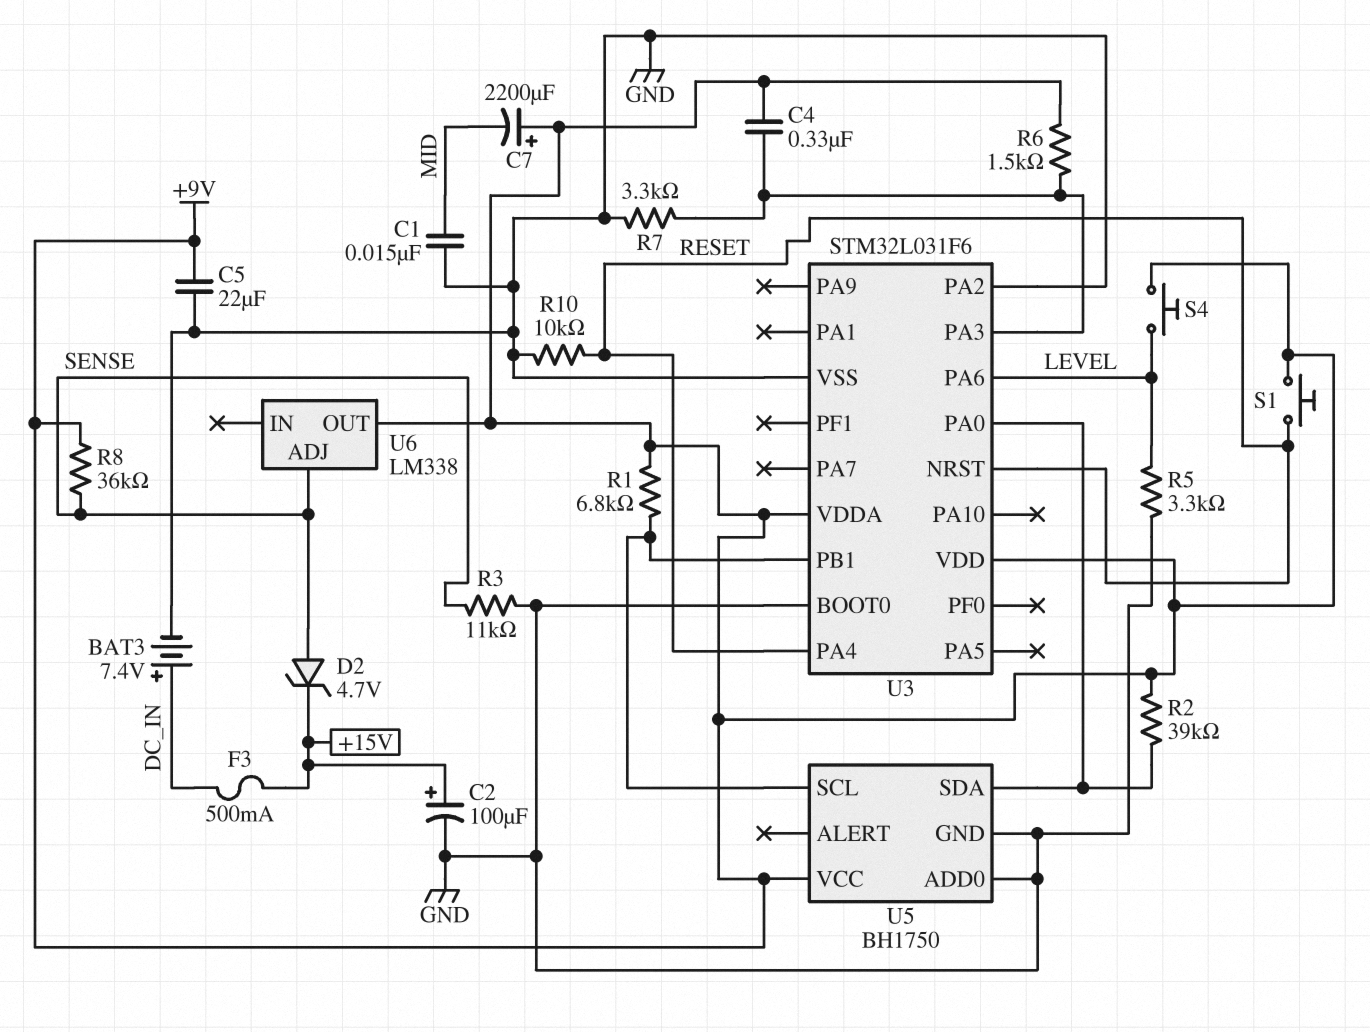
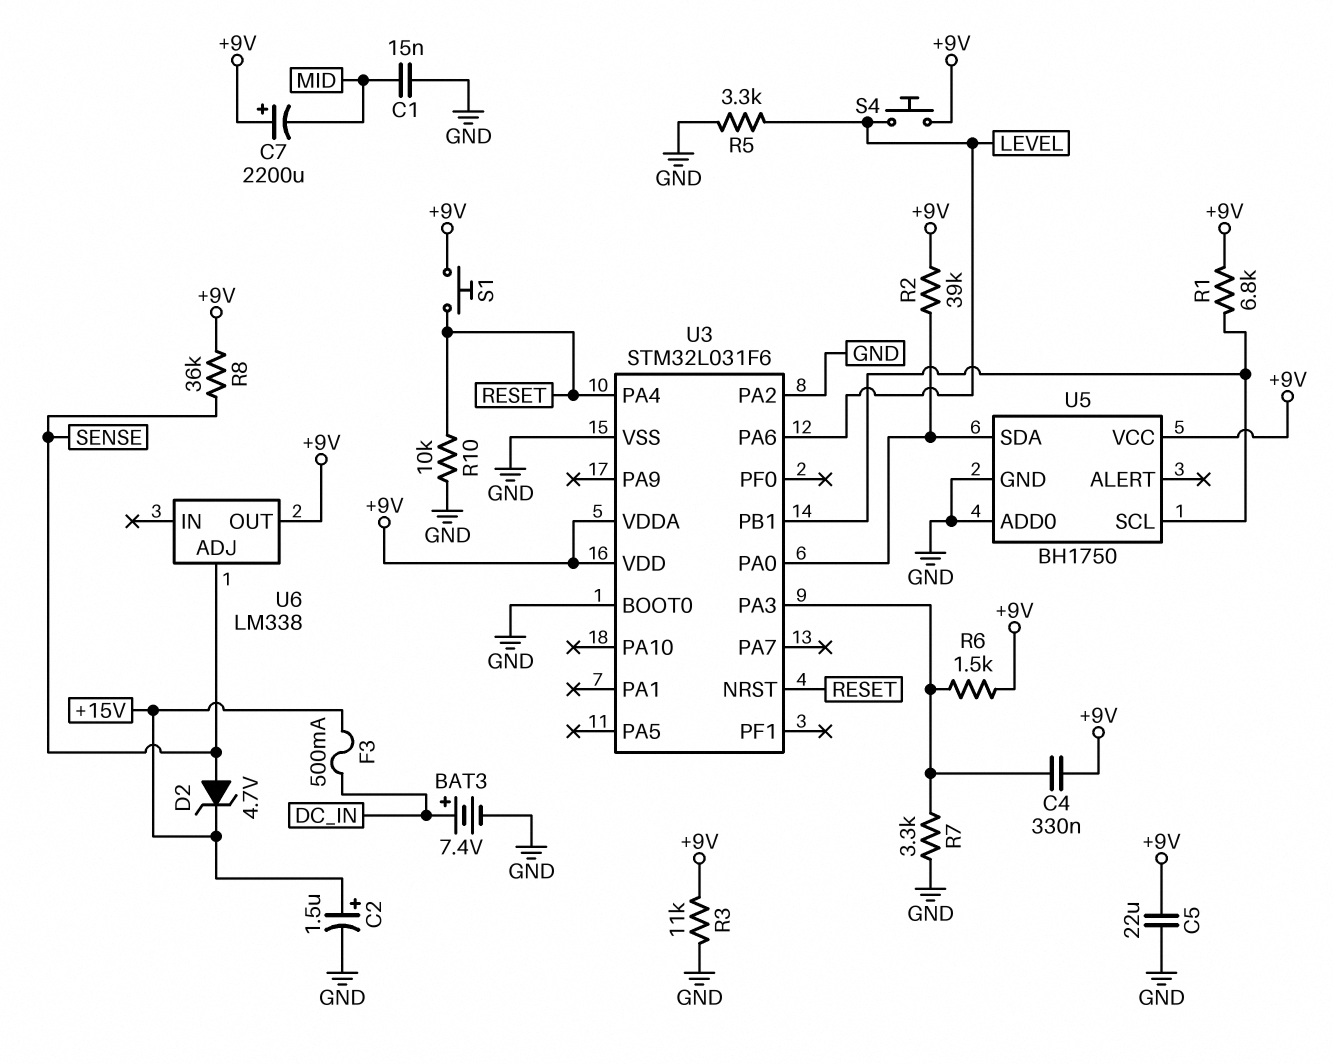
C2: 100uF (plus +15V, minus GND) -> 1.5uF (plus +15V, minus GND)
R3: 11k (GND, SENSE) -> 11k (+9V, GND)

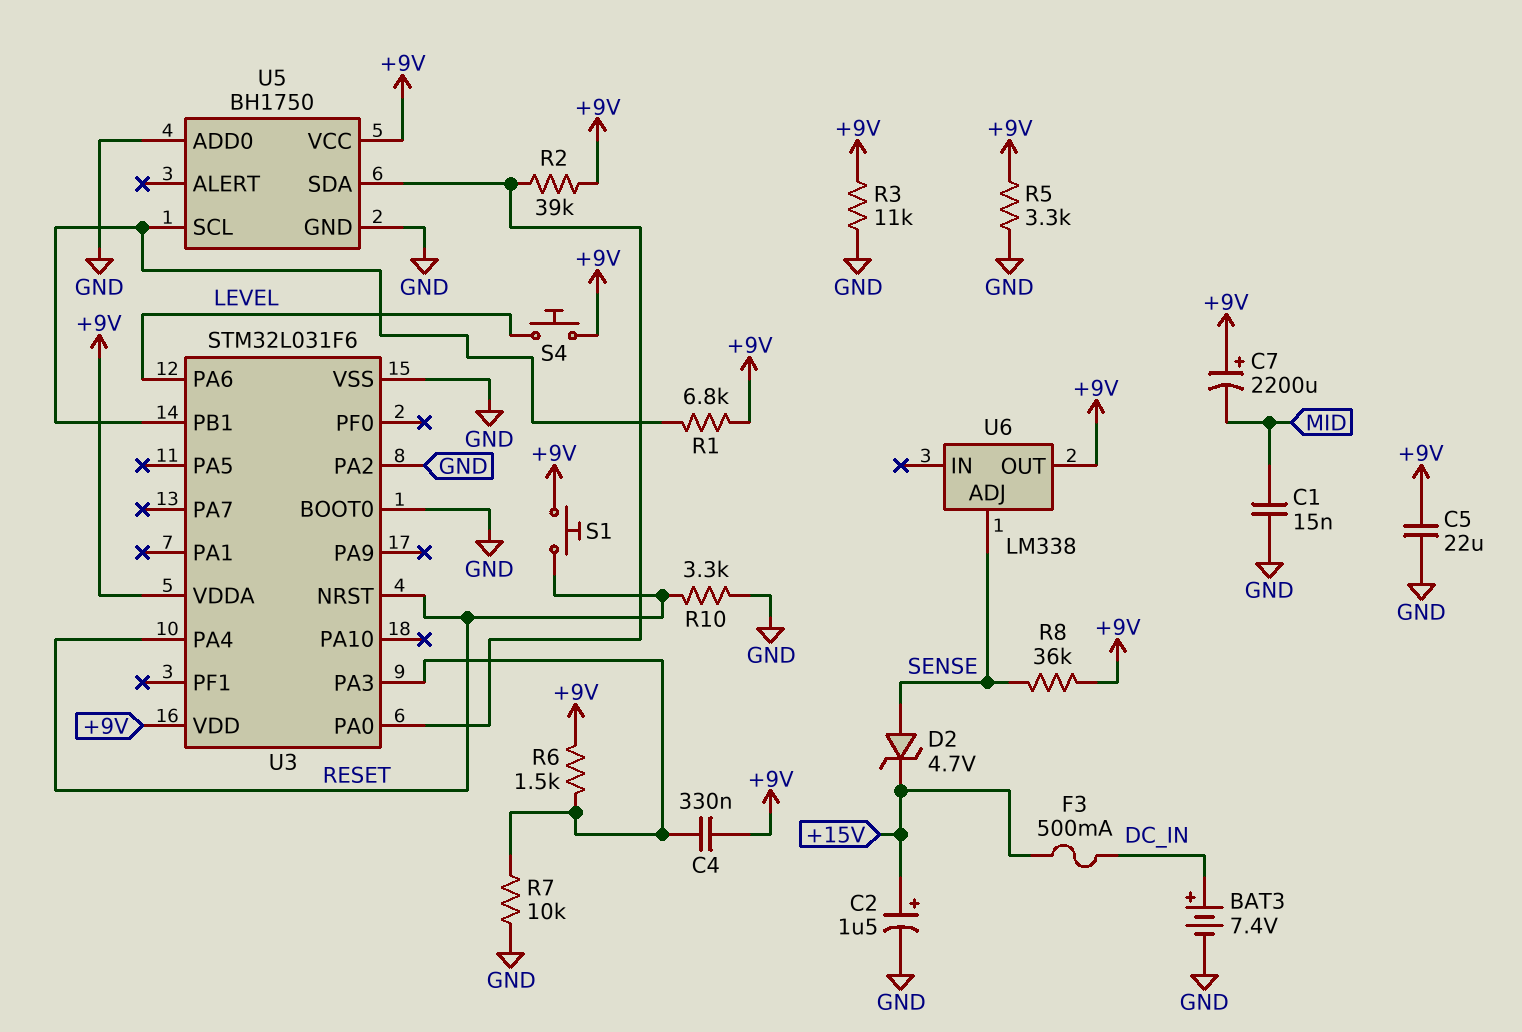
R5: 3.3k (GND, LEVEL) -> 3.3k (+9V, GND)
R7: 3.3k (GND, U3/PA3) -> 10k (GND, U3/PA3)
R10: 10k (GND, RESET) -> 3.3k (GND, RESET)

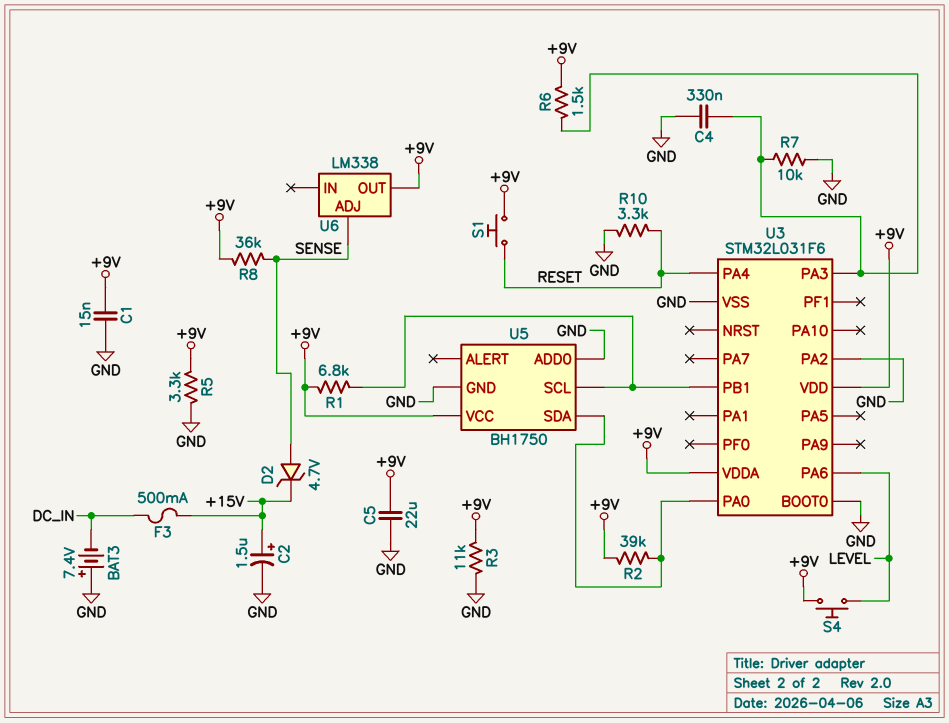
BAT3: 7.4V (plus DC_IN, minus GND) -> 7.4V (plus GND, minus DC_IN)
C1: 15nF (GND, MID) -> 15nF (+9V, GND)
C4: 330nF (+9V, U3/PA3) -> 330nF (GND, U3/PA3)
C7: 2200uF (plus +9V, minus MID) -> none
U3 pin NRST: RESET -> none

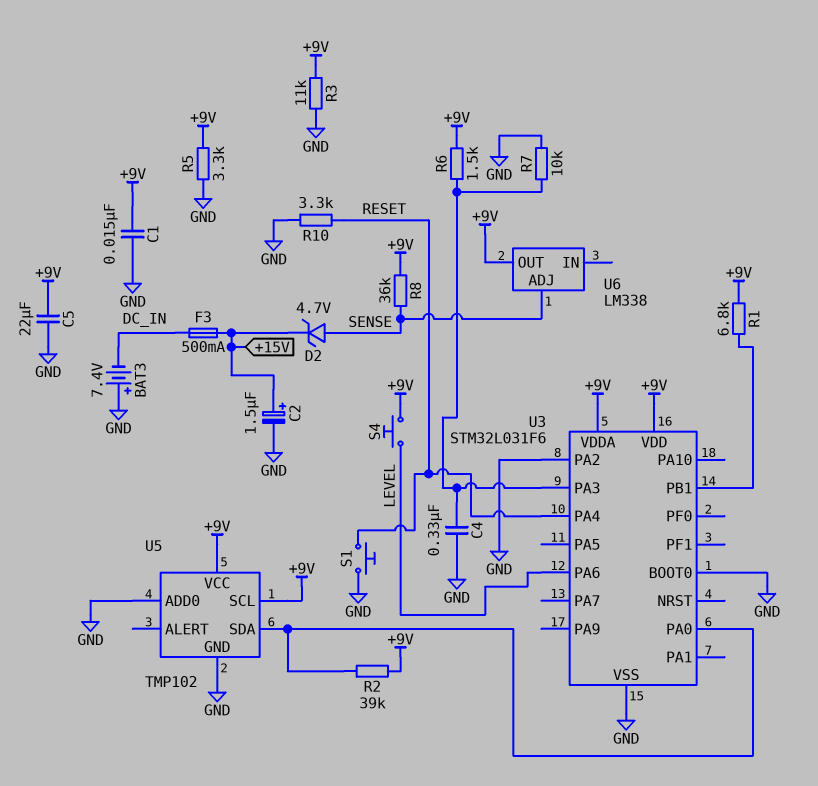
S1: button (+9V, RESET) -> button (GND, RESET)
U5: BH1750 -> TMP102
U5 pin SCL: U3/PB1 -> +9V

